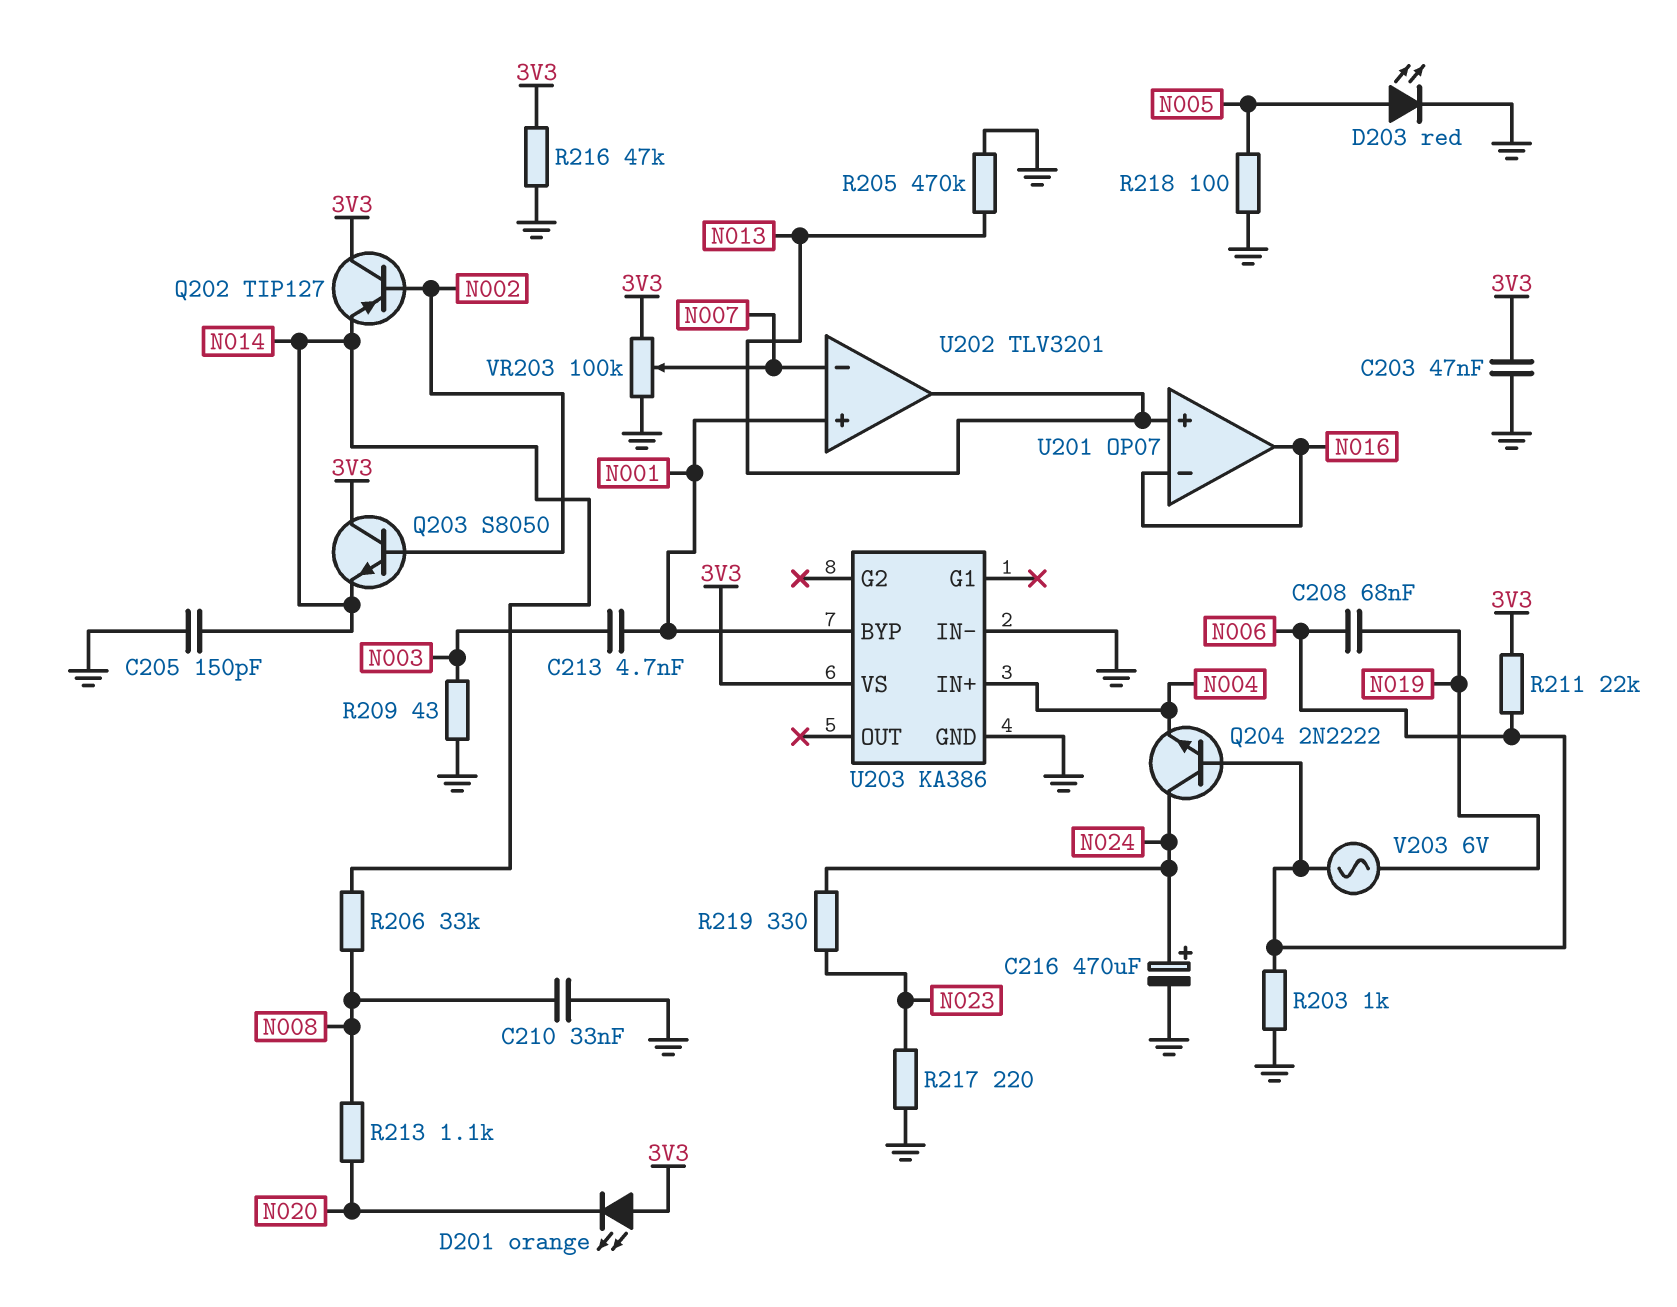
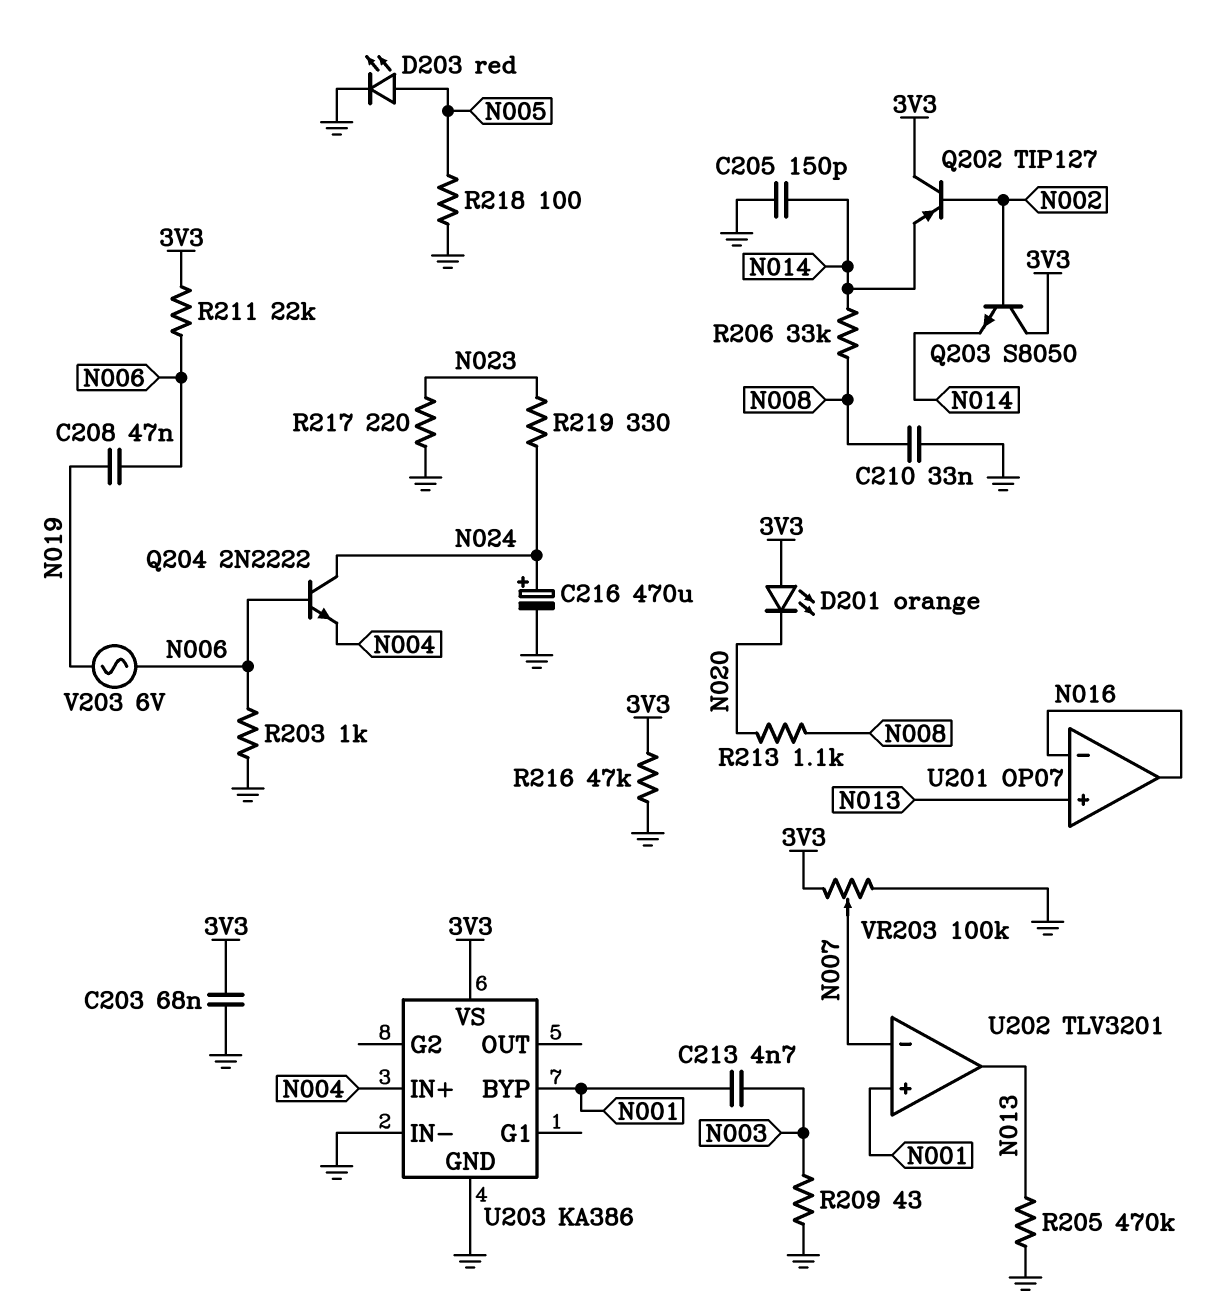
C203: 47nF (3V3, GND) -> 68nF (3V3, GND)
C208: 68nF (N006, N019) -> 47nF (N006, N019)

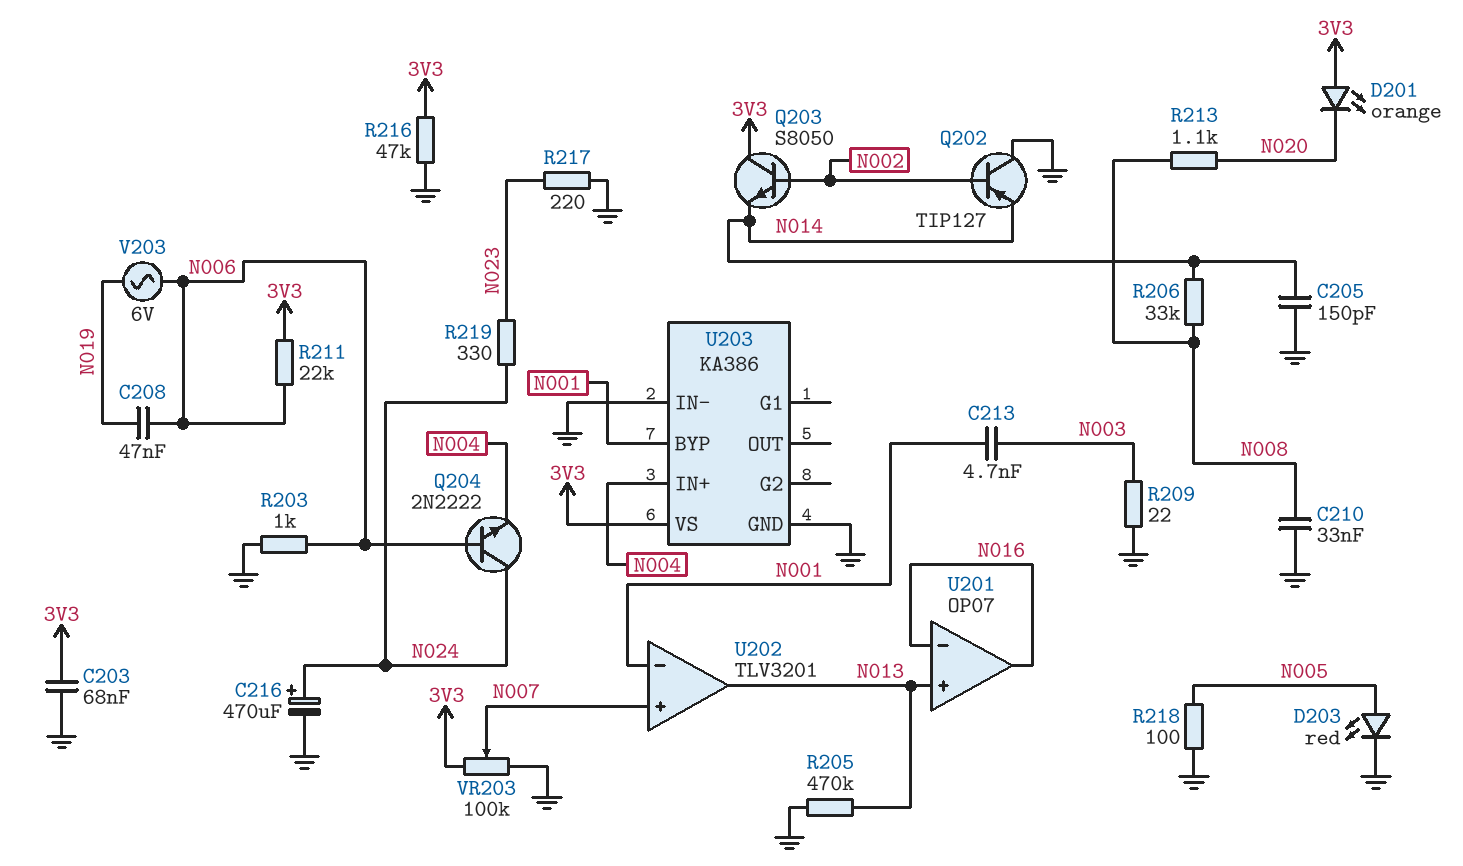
Q202: PNP TIP127 (B N002, C 3V3, E N014) -> PNP TIP127 (B N002, C GND, E N014)
R209: 43 (GND, N003) -> 22 (GND, N003)
U202 pin in+: N001 -> N007
U202 pin in-: N007 -> N001

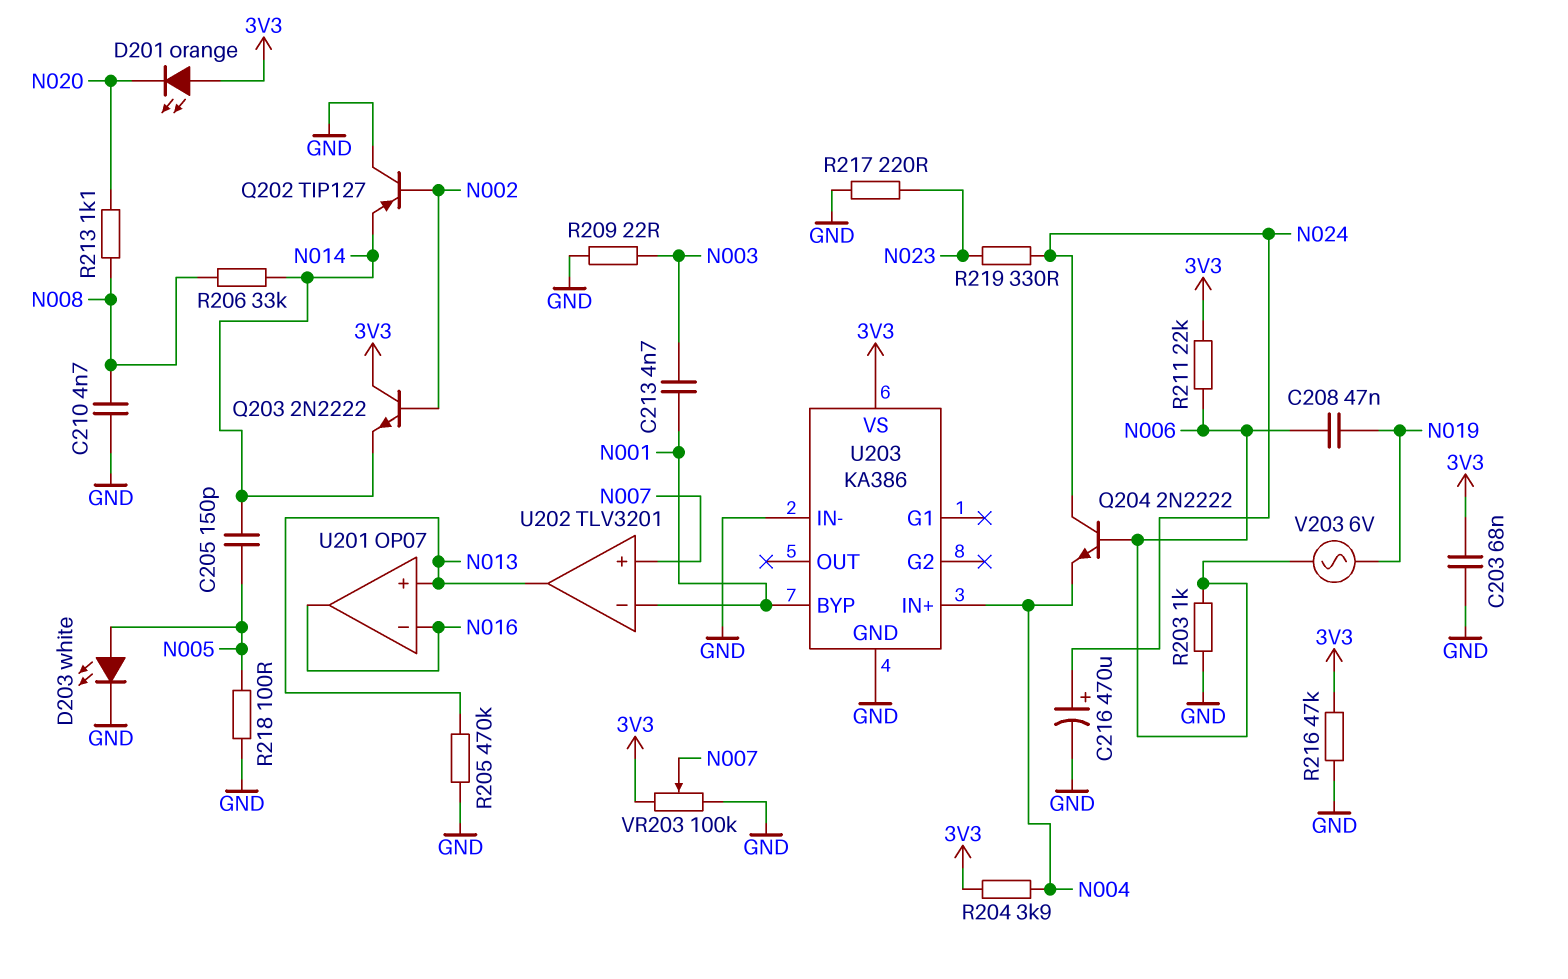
C205: 150pF (GND, N014) -> 150pF (N005, N014)
C210: 33nF (GND, N008) -> 4.7nF (GND, N008)
D203: LED red (A N005, K GND) -> LED white (A N005, K GND)
Q203: NPN S8050 (B N002, C 3V3, E N014) -> NPN 2N2222 (B N002, C 3V3, E N014)
R204: none -> 3.9k (3V3, N004)

